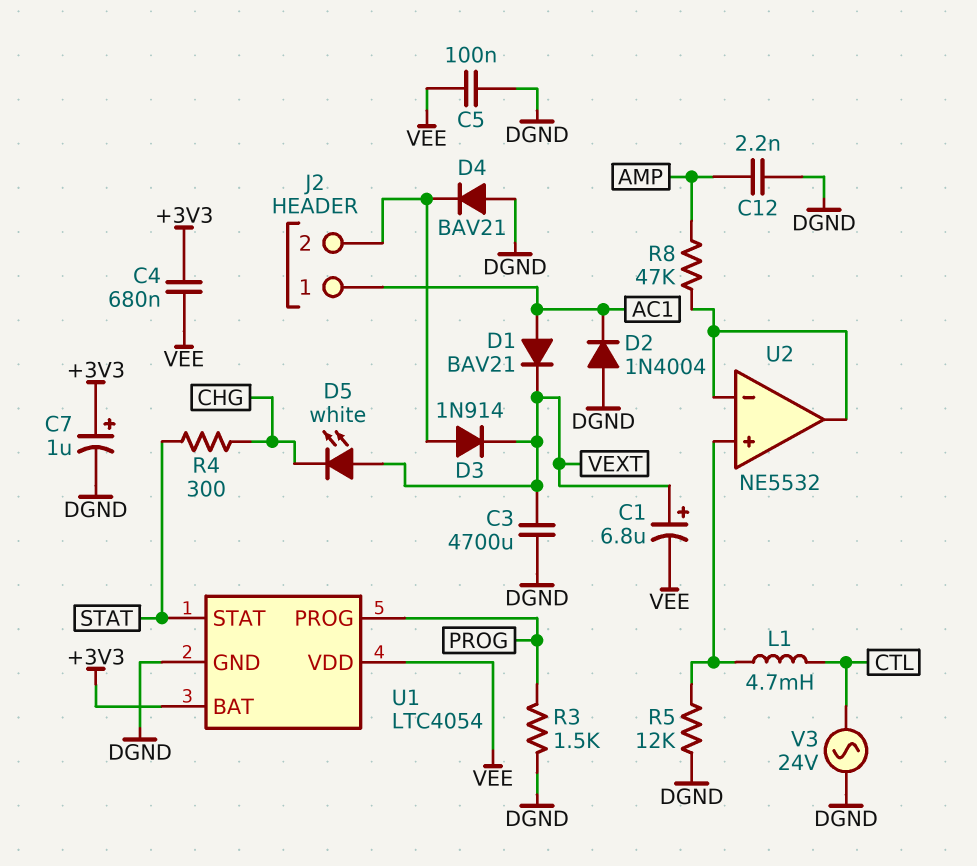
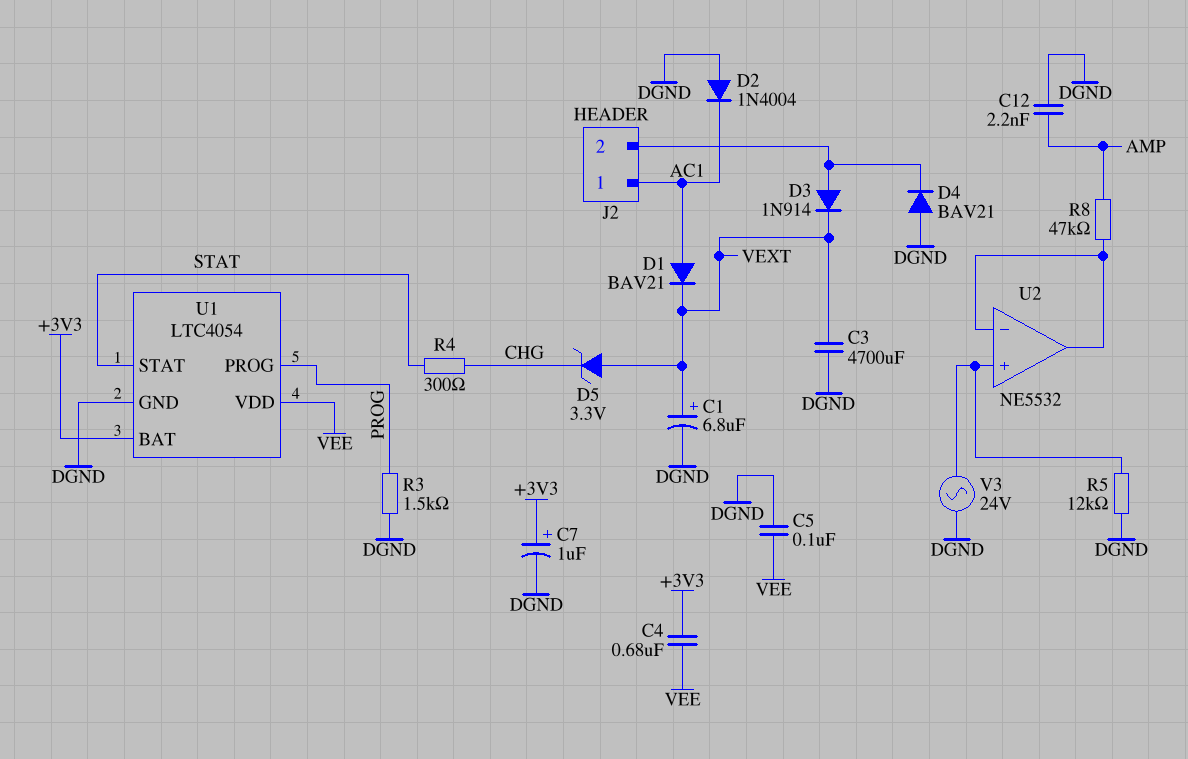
C1: 6.8uF (plus VEXT, minus VEE) -> 6.8uF (plus VEXT, minus DGND)
D5: LED white (A VEXT, K CHG) -> zener 3.3V (A VEXT, K CHG)
L1: 4.7mH (CTL, U2/in+) -> none
V3: AC 24V (CTL, DGND) -> AC 24V (DGND, U2/in+)

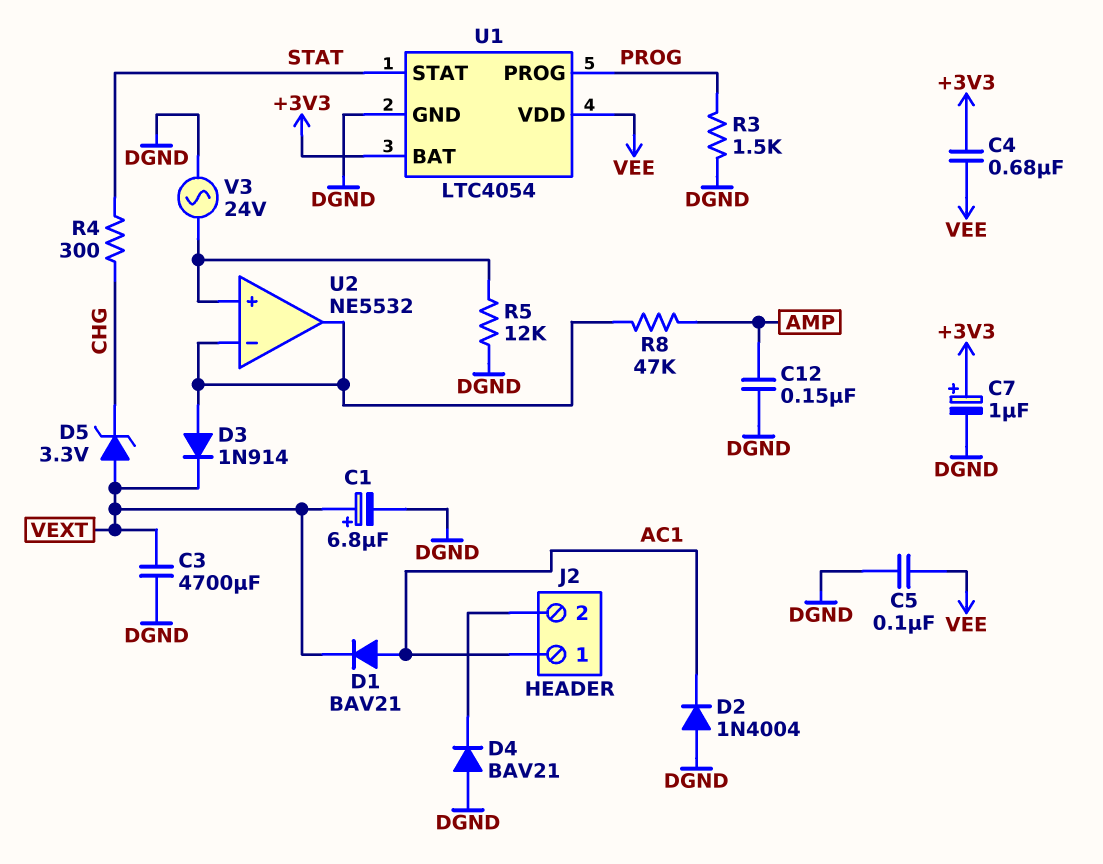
C12: 2.2nF (AMP, DGND) -> 150nF (AMP, DGND)
D3: diode 1N914 (A J2/2, K VEXT) -> diode 1N914 (A U2/in-, K VEXT)

